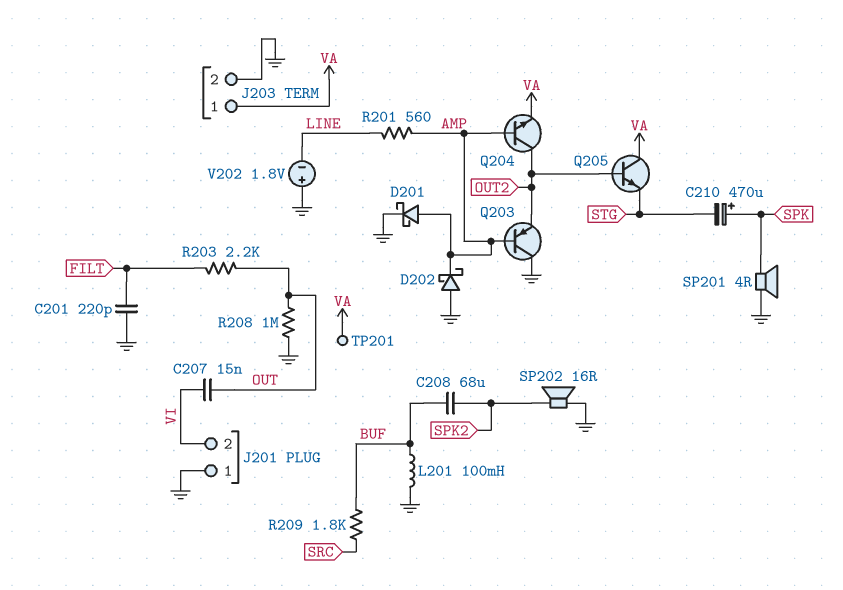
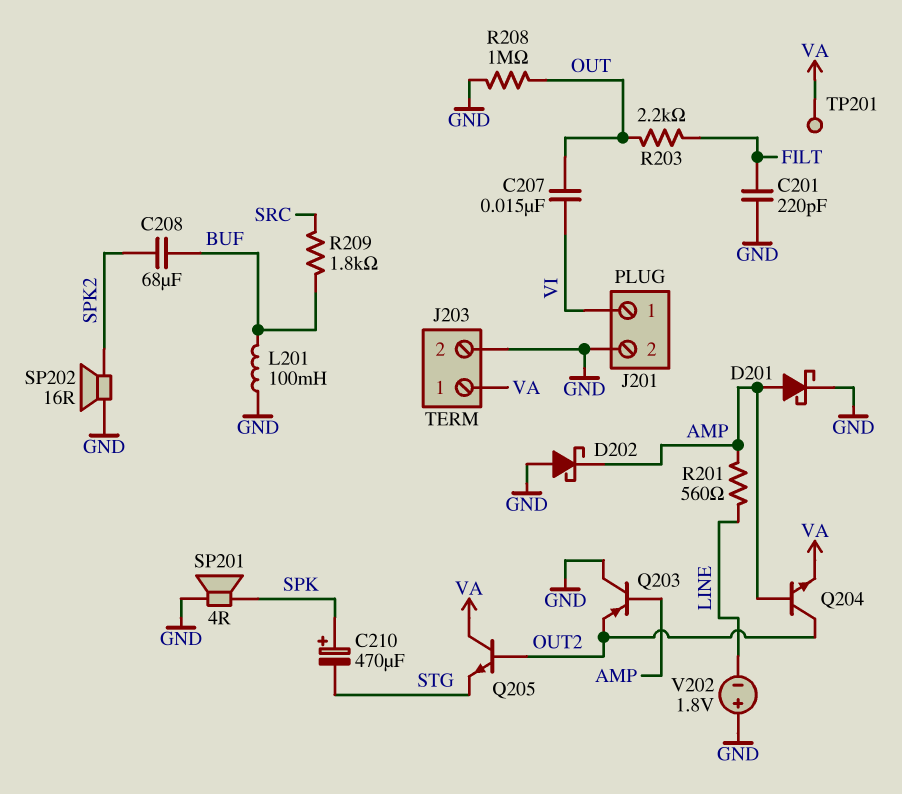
J201 pin 1: GND -> VI
J201 pin 2: VI -> GND

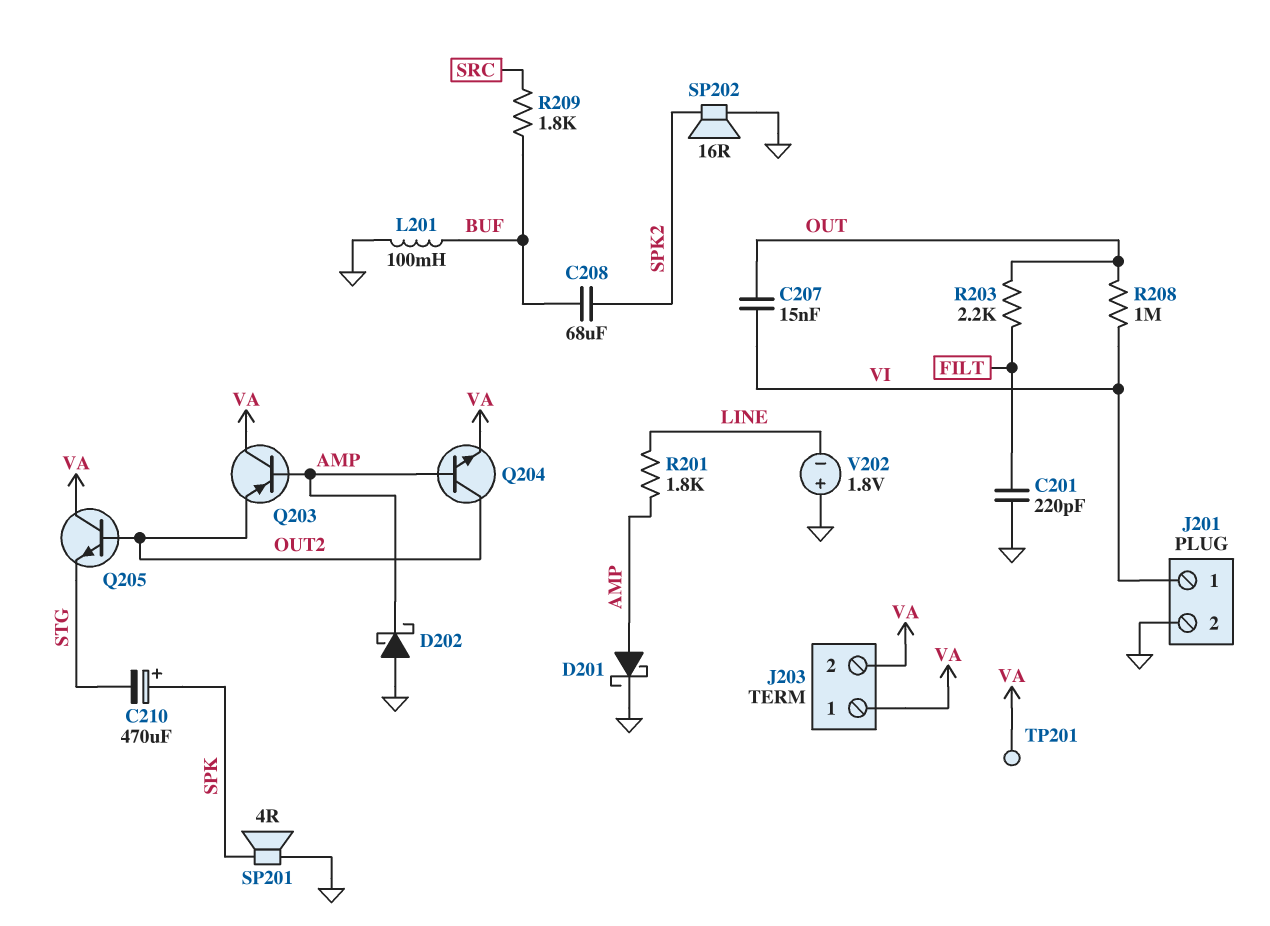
J203 pin 2: GND -> VA
Q203: PNP (B AMP, C GND, E OUT2) -> PNP (B AMP, C VA, E OUT2)
R201: 560 (AMP, LINE) -> 1.8k (AMP, LINE)
R208: 1M (GND, OUT) -> 1M (OUT, VI)

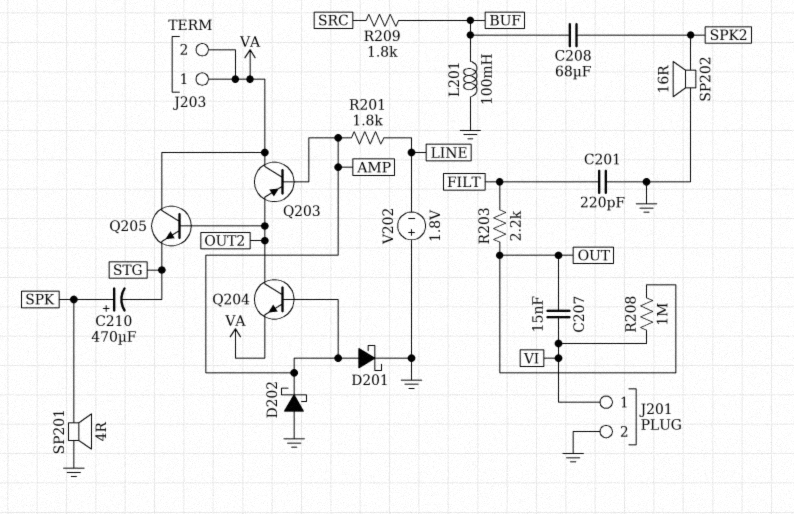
TP201: test point (VA) -> none

